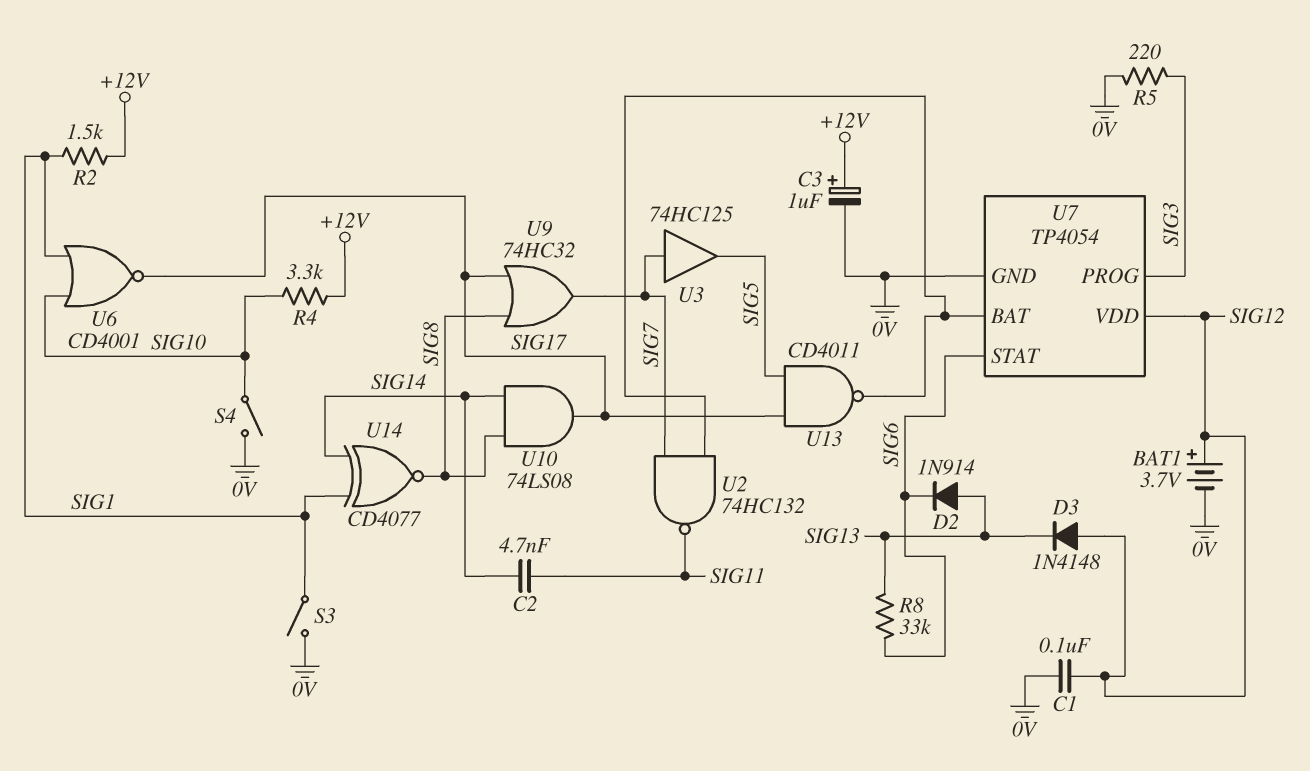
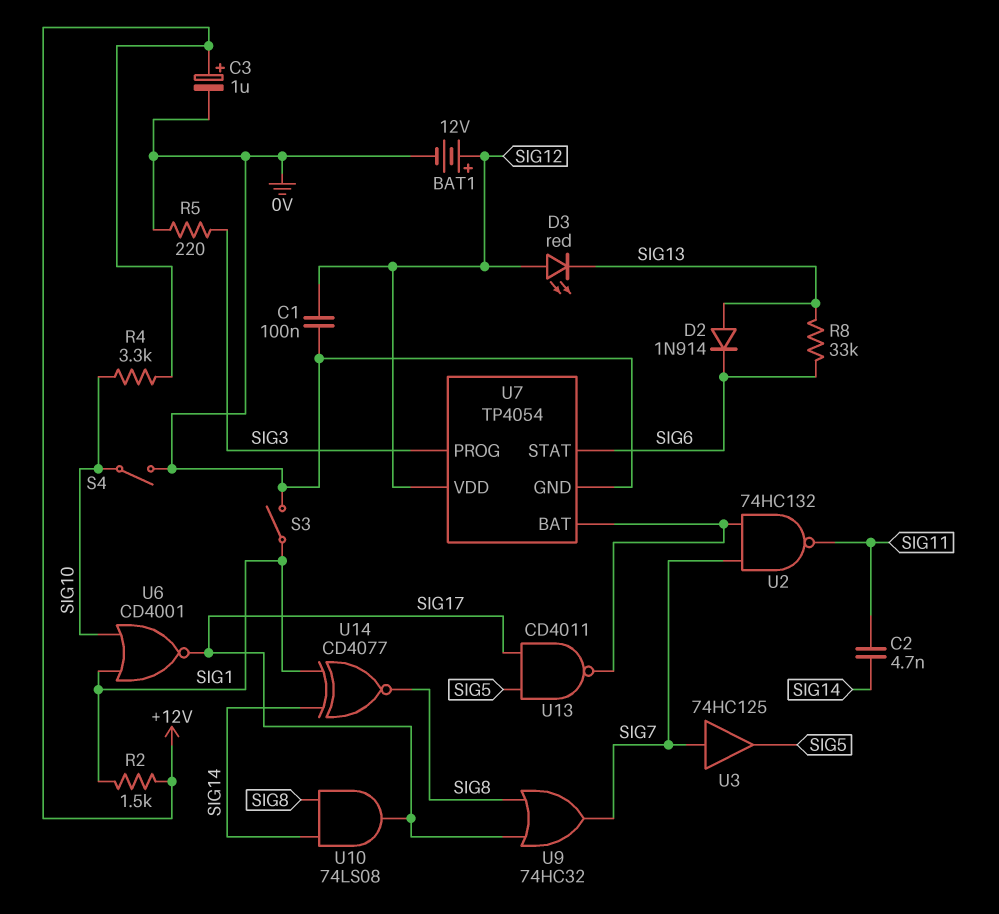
BAT1: 3.7V (plus SIG12, minus 0V) -> 12V (plus SIG12, minus 0V)
D3: diode 1N4148 (A SIG12, K SIG13) -> LED red (A SIG12, K SIG13)

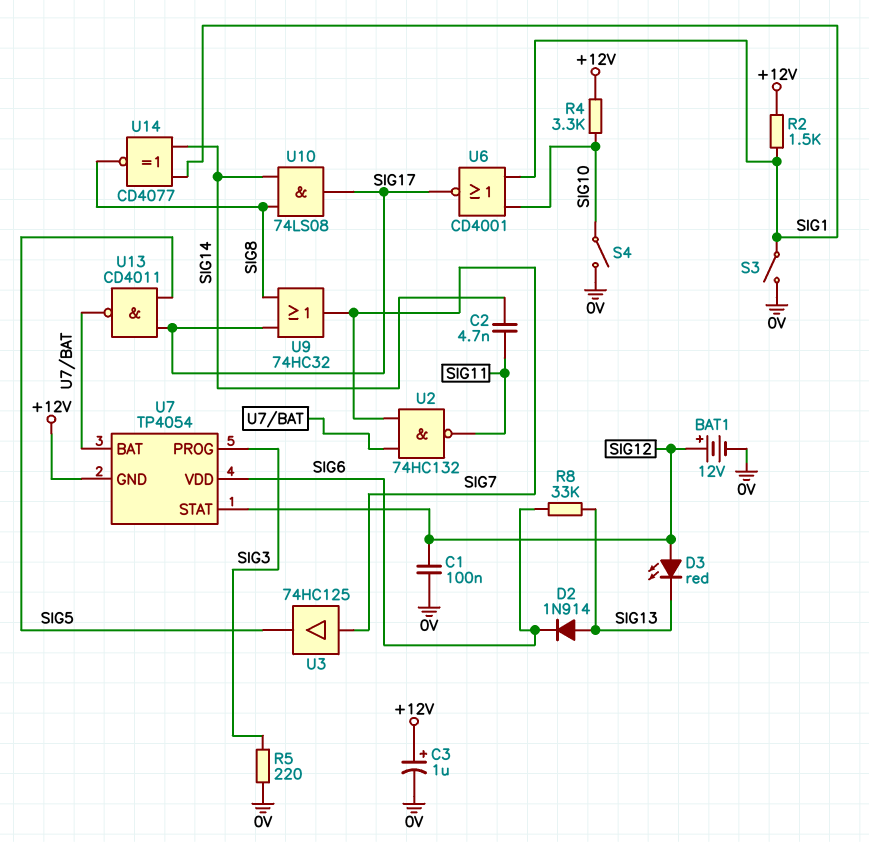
U7 pin GND: 0V -> +12V
U7 pin STAT: SIG6 -> SIG12
U7 pin VDD: SIG12 -> SIG6

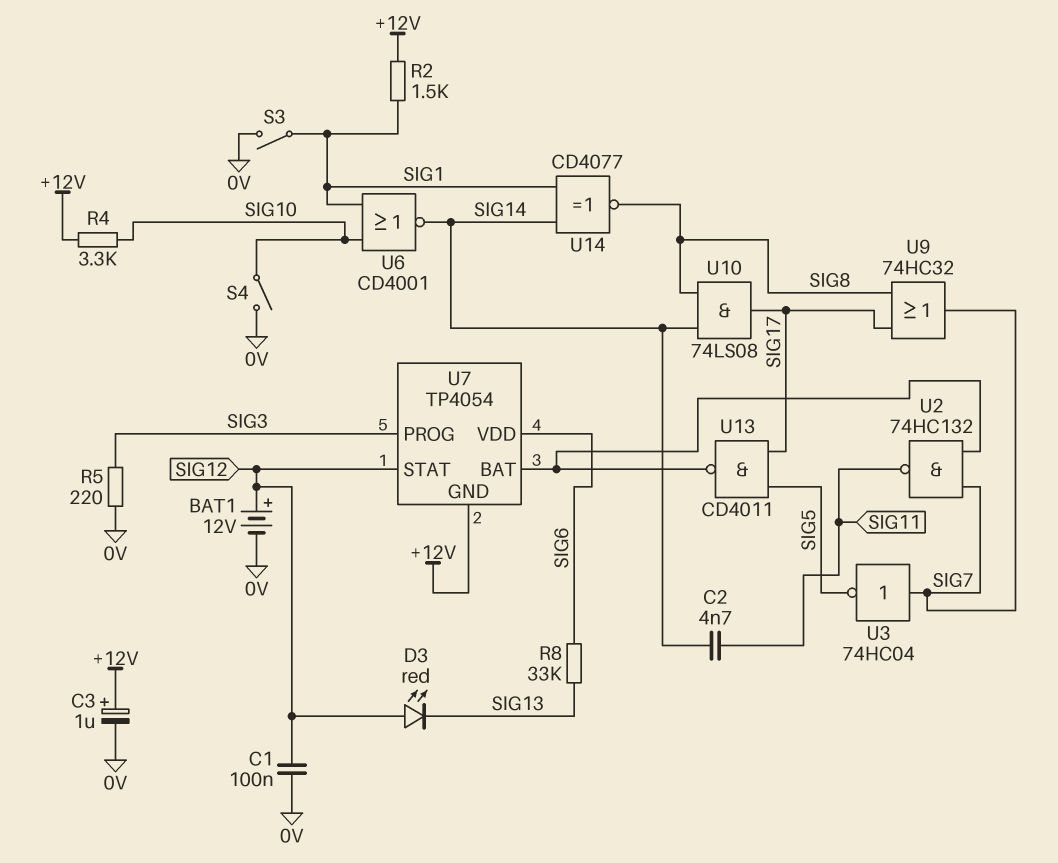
D2: diode 1N914 (A SIG13, K SIG6) -> none
U3: buffer 74HC125 (in SIG7, out SIG5) -> NOT 74HC04 (in SIG7, out SIG5)
U6: NOR CD4001 (in SIG1, in SIG10, out SIG17) -> NOR CD4001 (in SIG1, in SIG10, out SIG14)

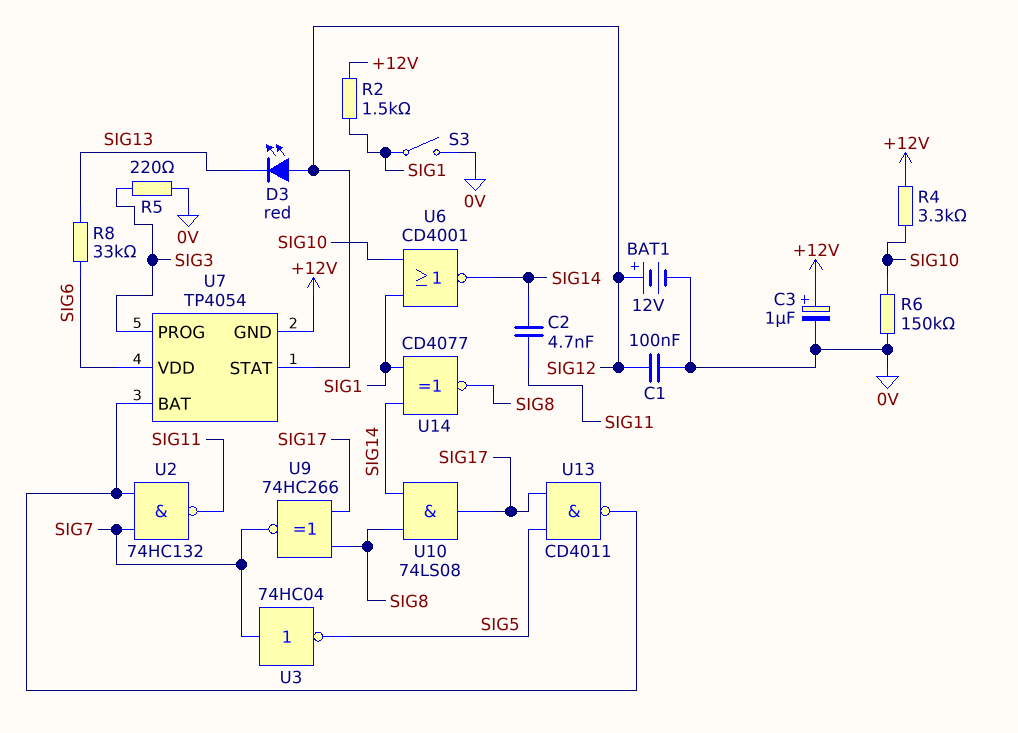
R6: none -> 150k (0V, SIG10)
S4: switch (0V, SIG10) -> none
U9: OR 74HC32 (in SIG8, in SIG17, out SIG7) -> XNOR 74HC266 (in SIG8, in SIG17, out SIG7)

